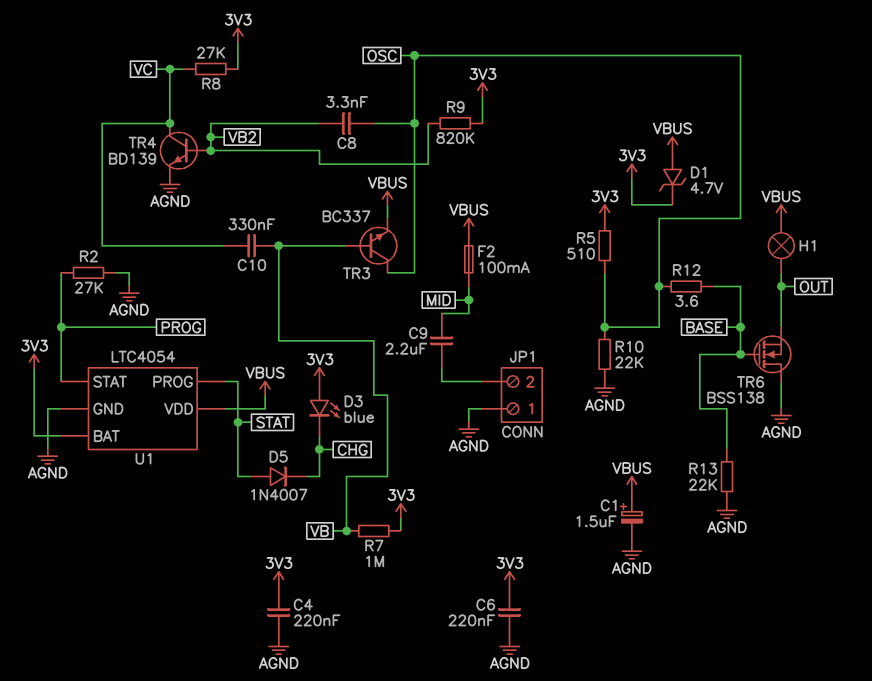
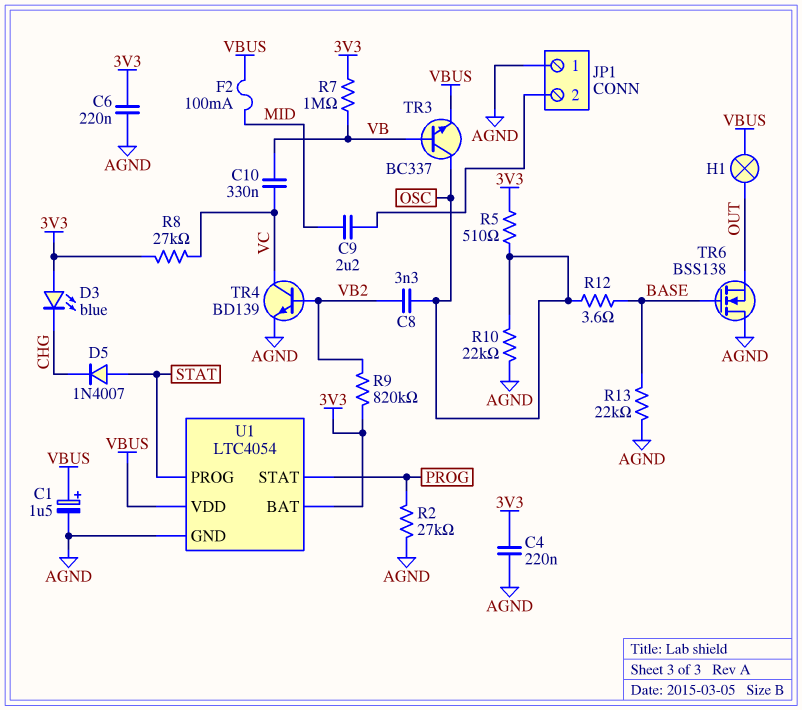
D1: zener 4.7V (A VBUS, K 3V3) -> none

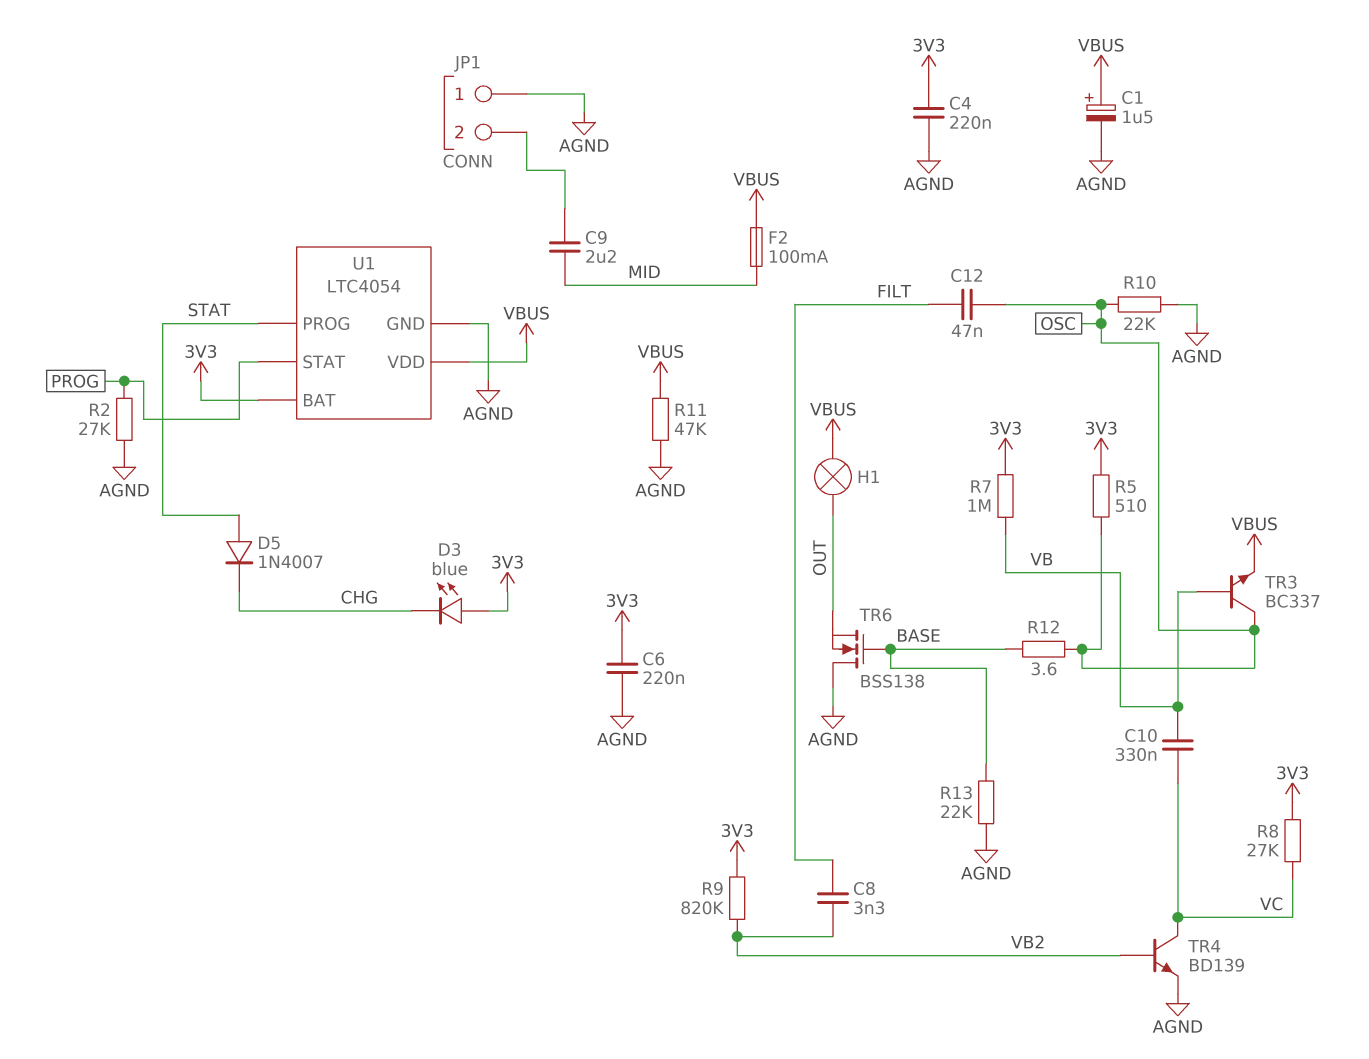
C8: 3.3nF (OSC, VB2) -> 3.3nF (FILT, VB2)
C12: none -> 47nF (FILT, OSC)
R11: none -> 47k (AGND, VBUS)

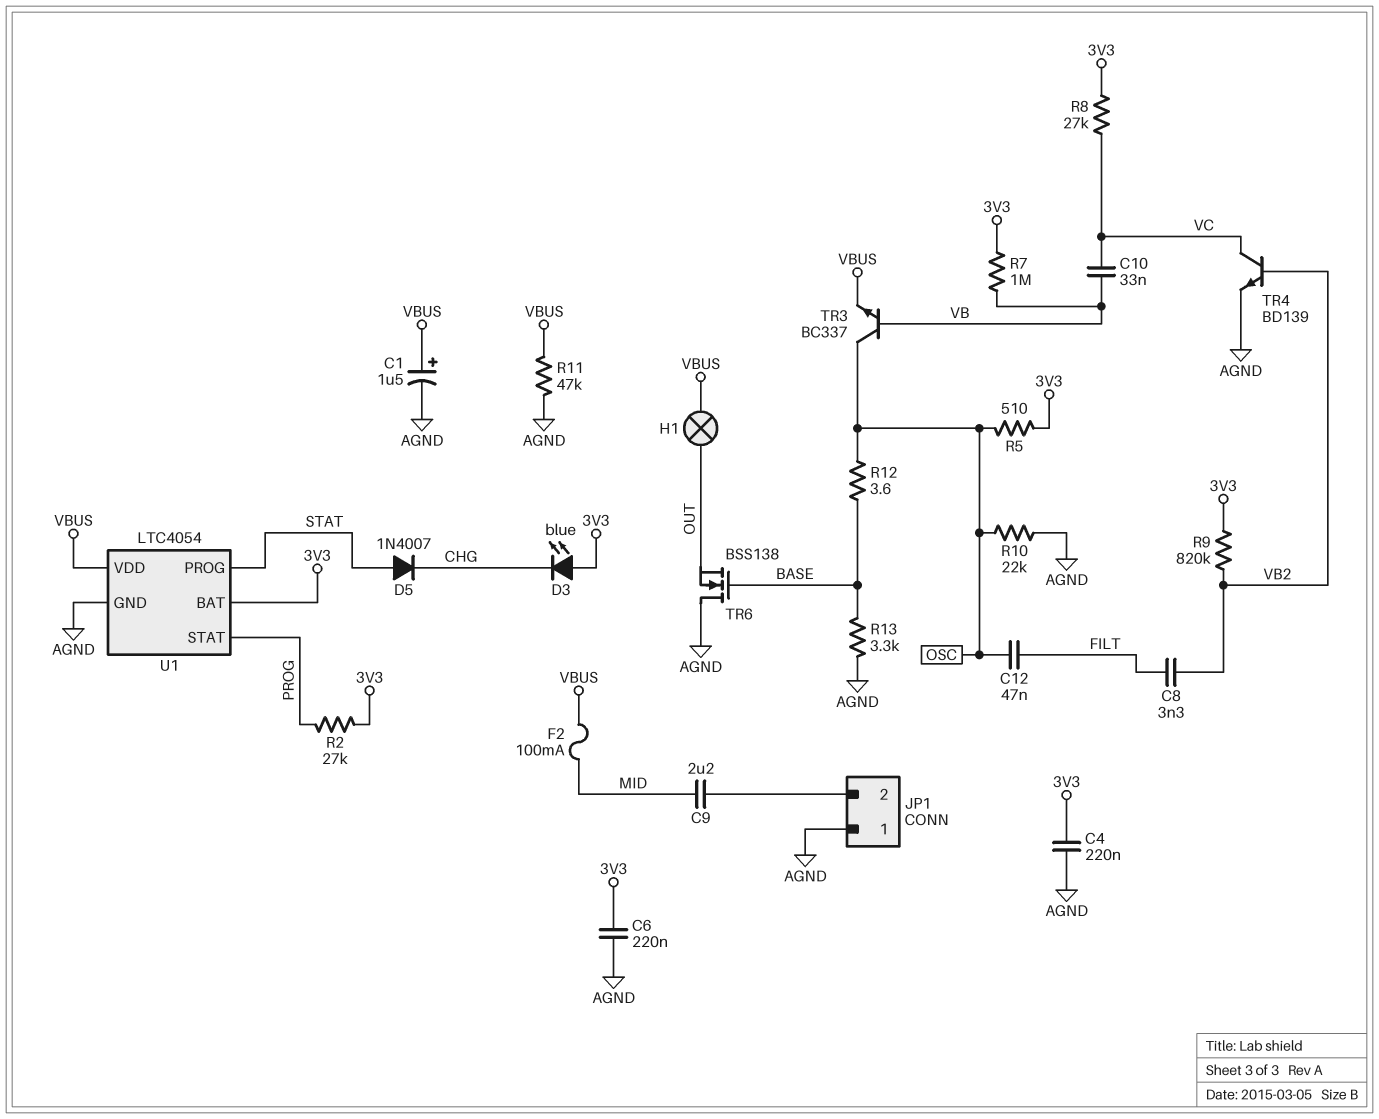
C10: 330nF (VB, VC) -> 33nF (VB, VC)
R2: 27k (AGND, PROG) -> 27k (3V3, PROG)
R13: 22k (AGND, BASE) -> 3.3k (AGND, BASE)

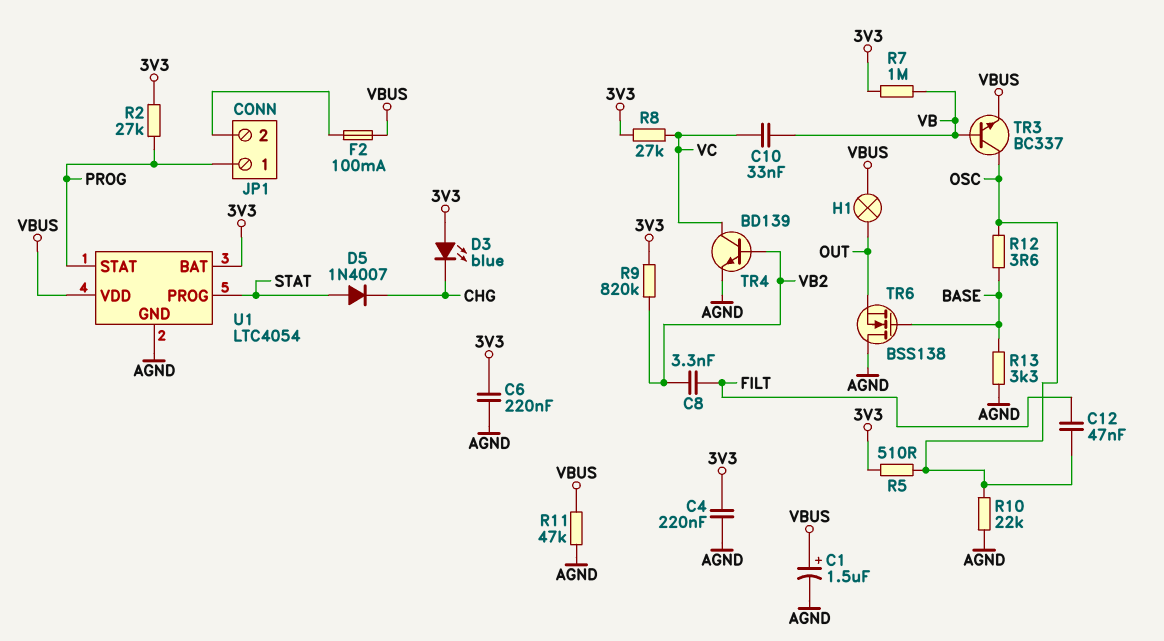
C9: 2.2uF (JP1/2, MID) -> none
F2: 100mA (MID, VBUS) -> 100mA (JP1/2, VBUS)
JP1 pin 1: AGND -> PROG

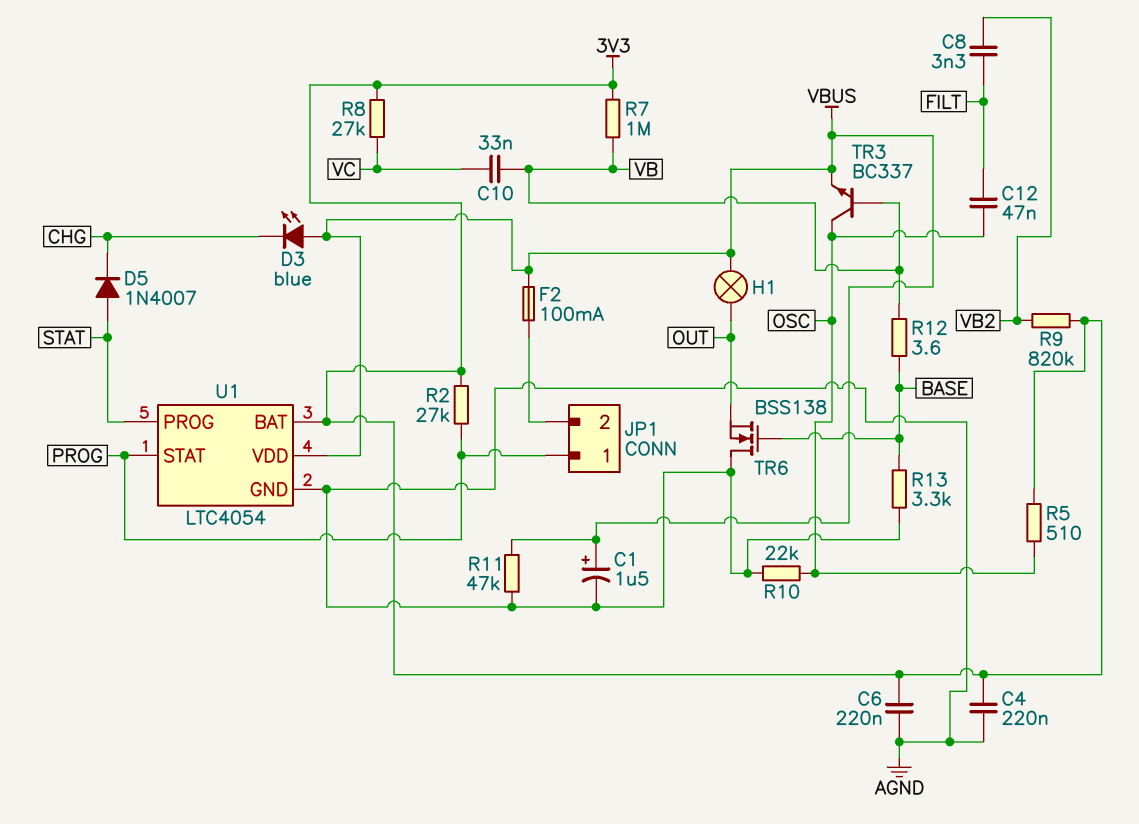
D3: LED blue (A 3V3, K CHG) -> LED blue (A VBUS, K CHG)
R12: 3.6 (BASE, OSC) -> 3.6 (BASE, VB)
TR4: NPN BD139 (B VB2, C VC, E AGND) -> none

